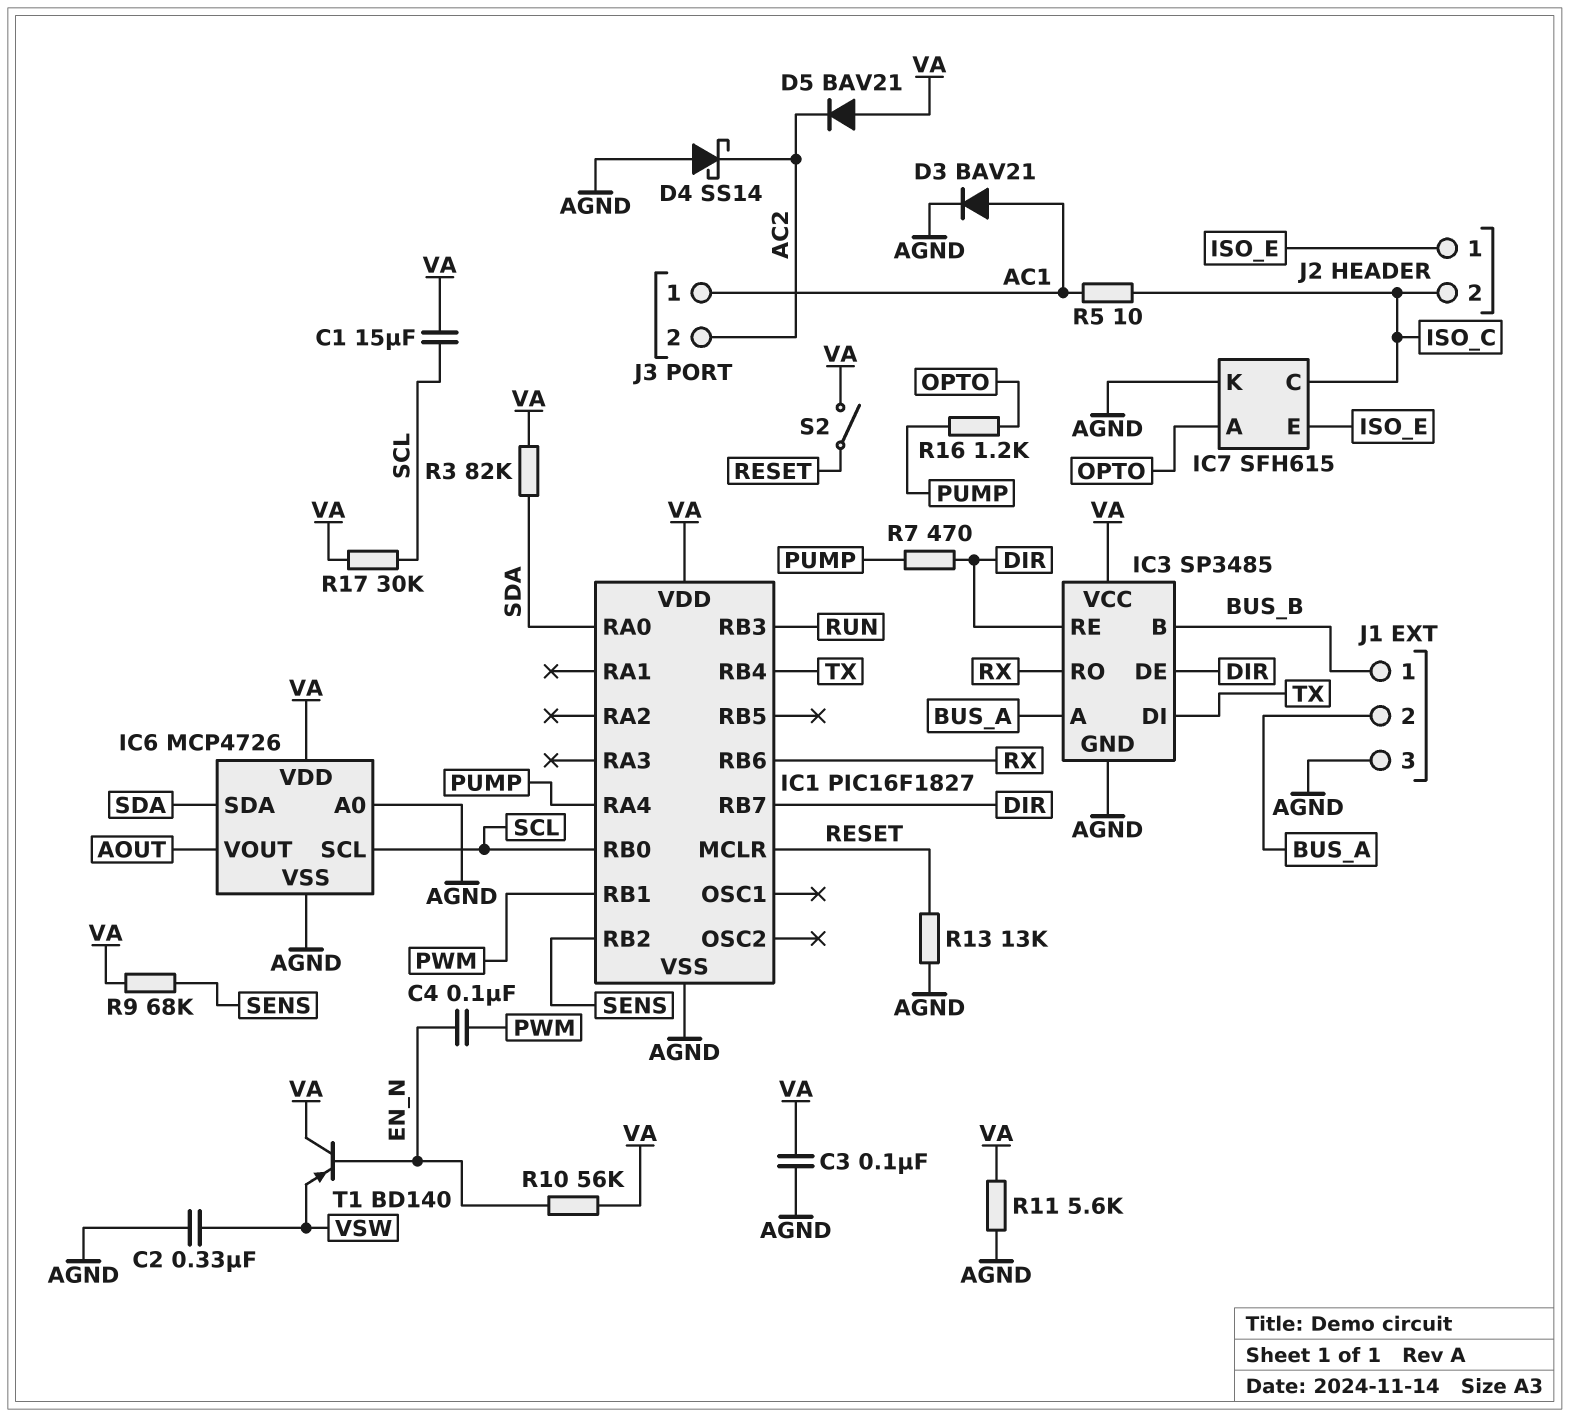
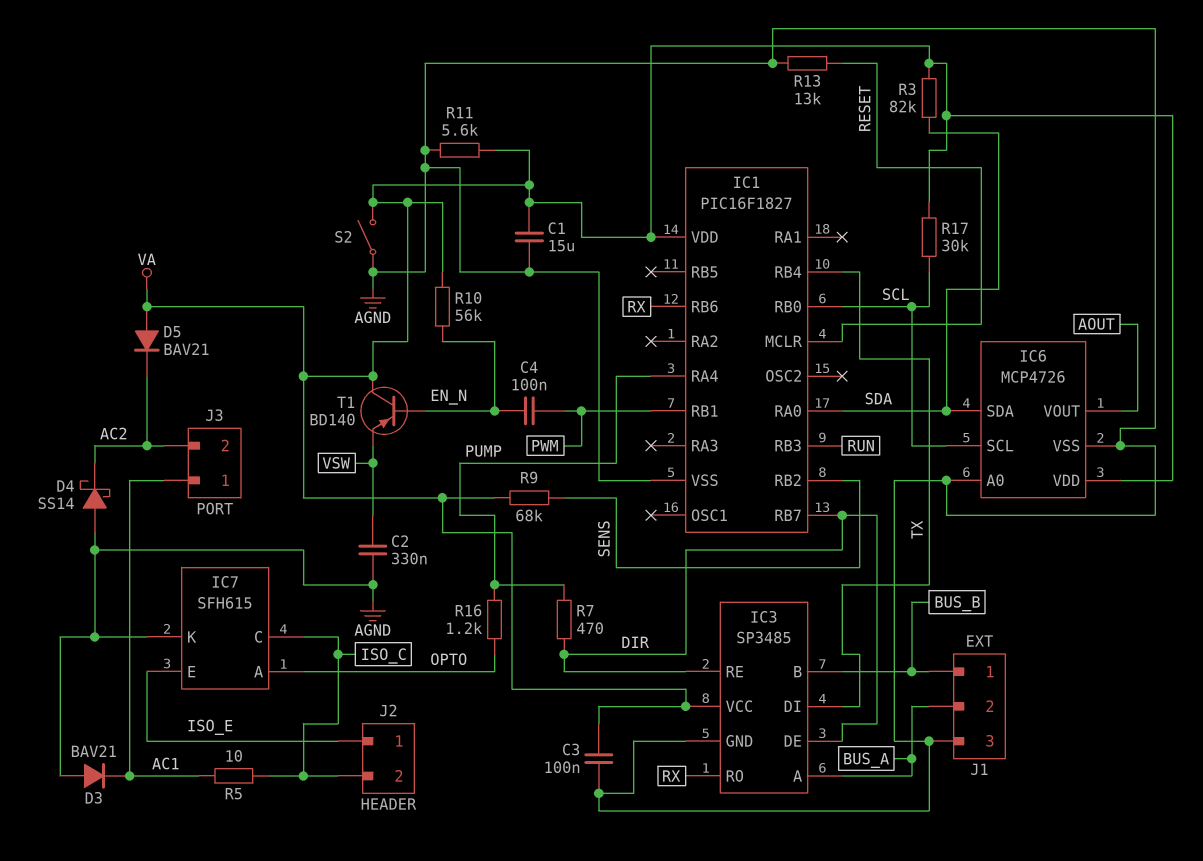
C1: 15uF (SCL, VA) -> 15uF (AGND, VA)
D3: diode BAV21 (A AC1, K AGND) -> diode BAV21 (A AGND, K AC1)
S2: switch (RESET, VA) -> switch (AGND, VA)

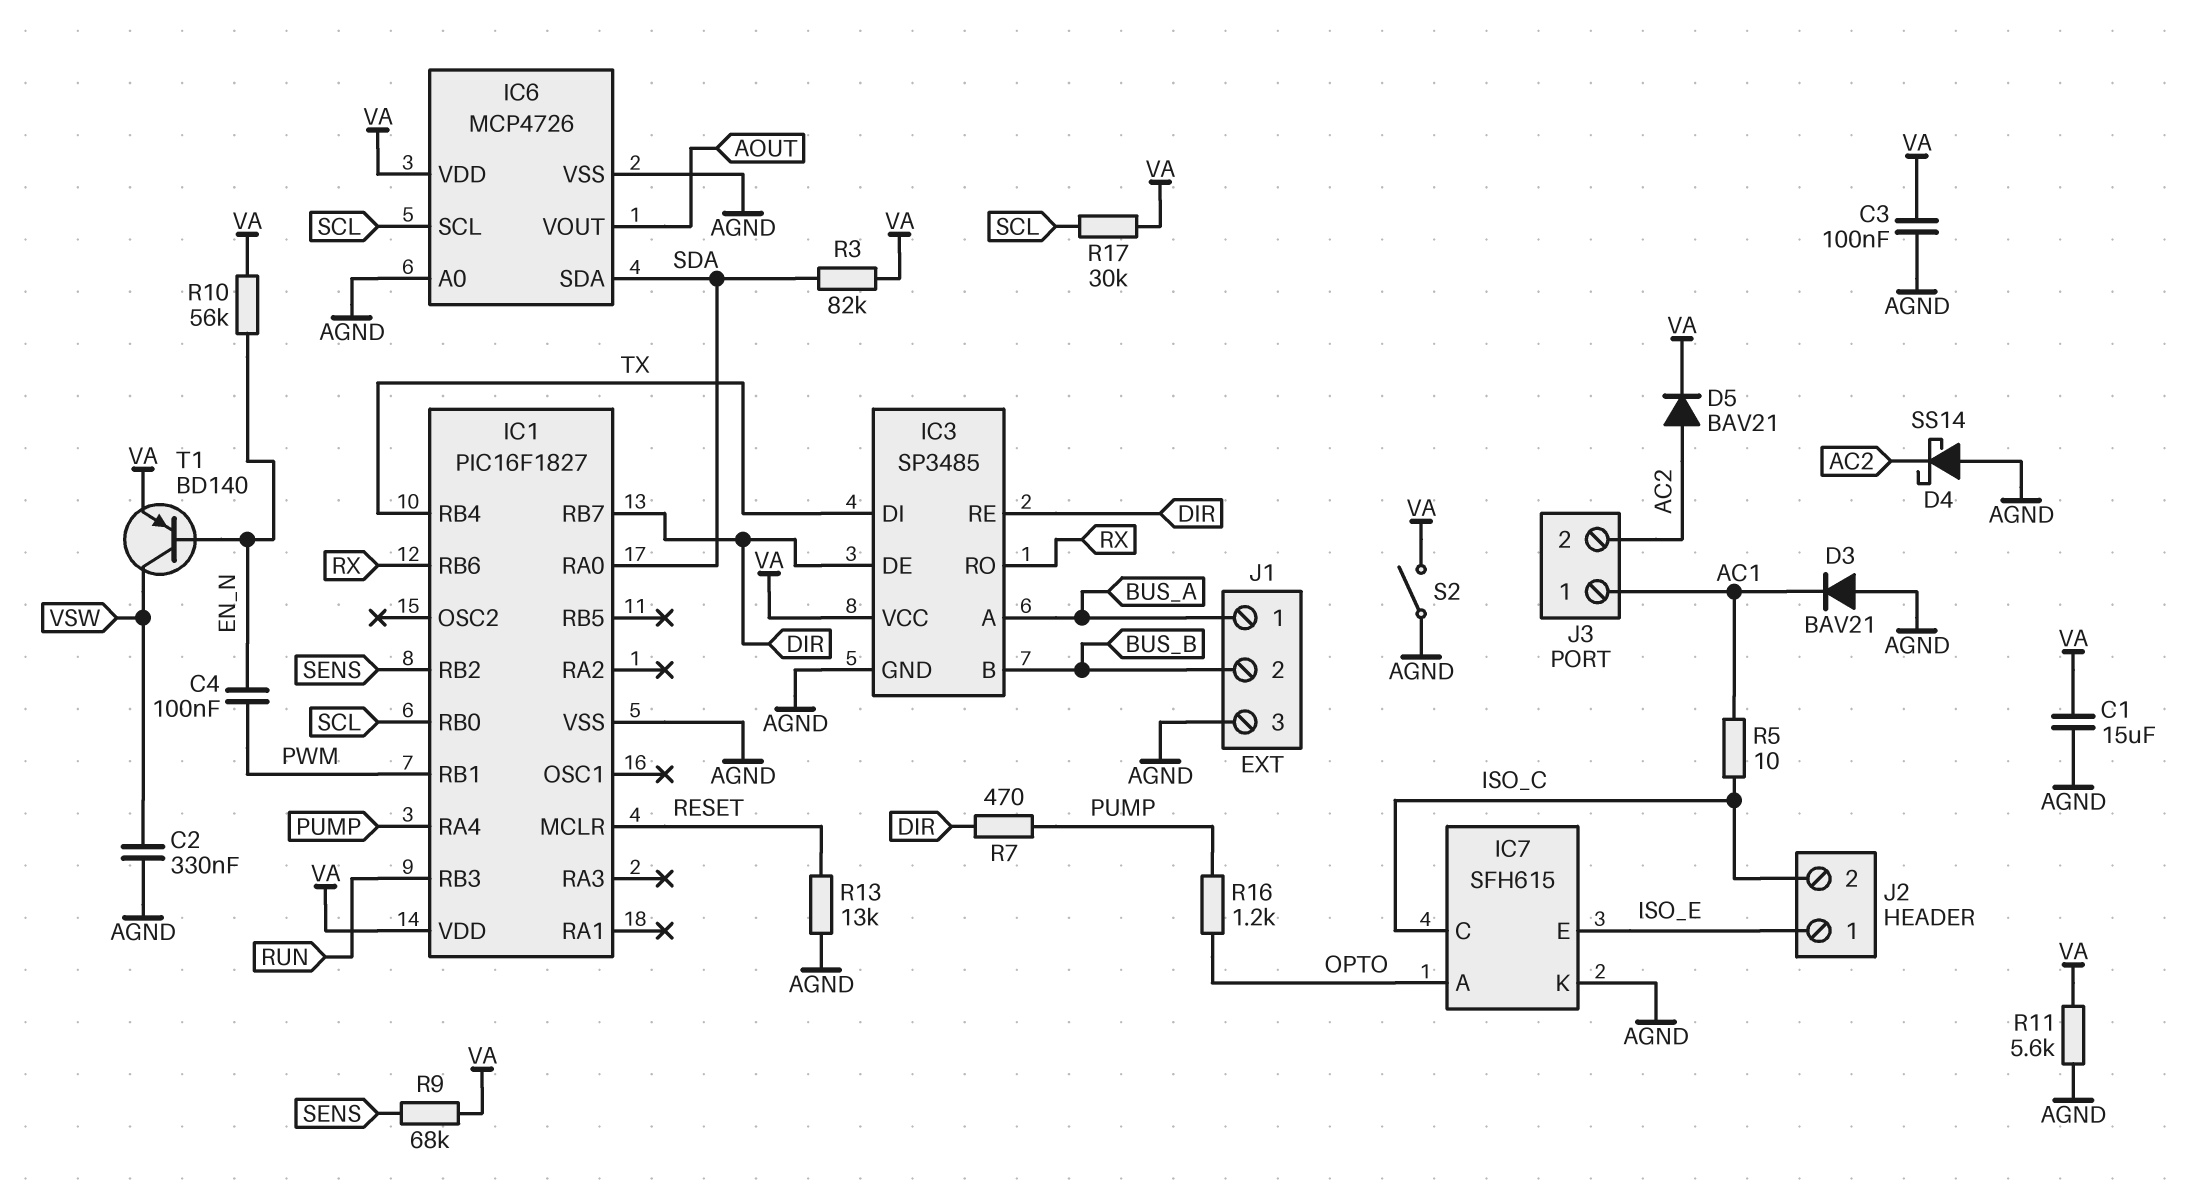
D5: diode BAV21 (A VA, K AC2) -> diode BAV21 (A AC2, K VA)
J1 pin 1: BUS_B -> BUS_A
J1 pin 2: BUS_A -> BUS_B
T1: PNP BD140 (B EN_N, C VA, E VSW) -> PNP BD140 (B EN_N, C VSW, E VA)

